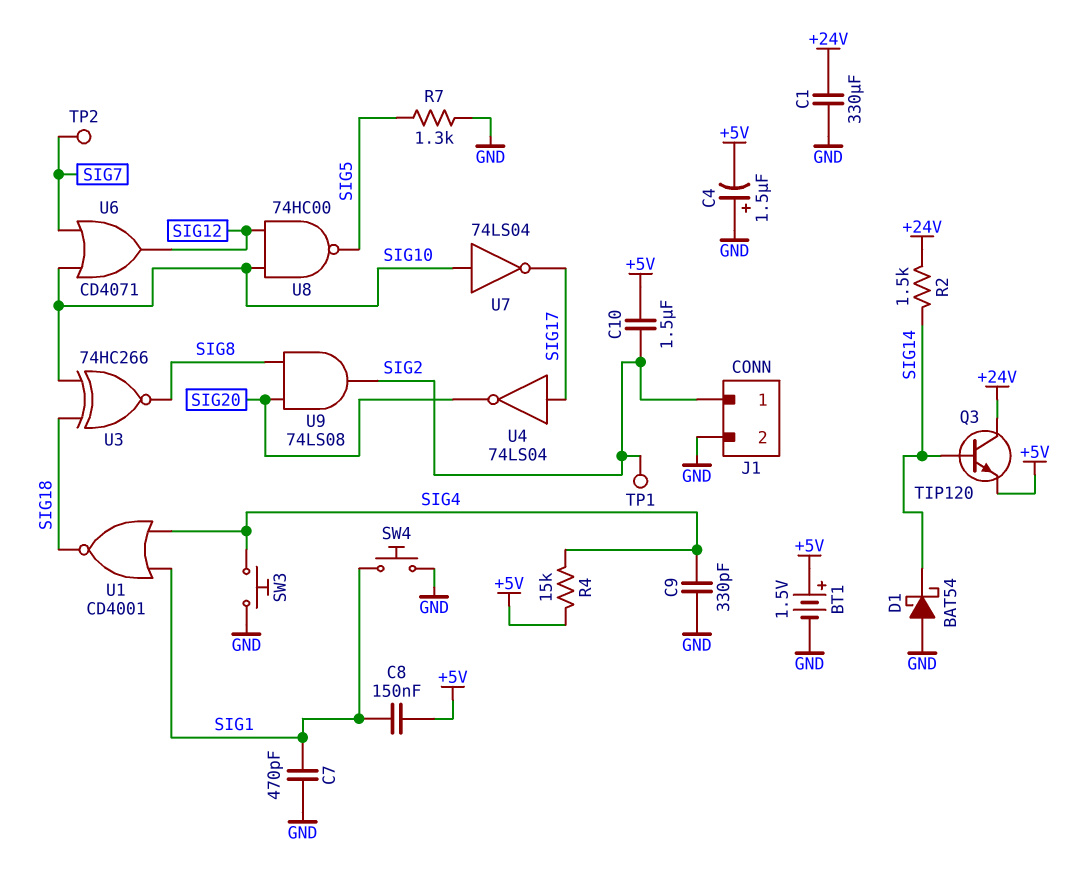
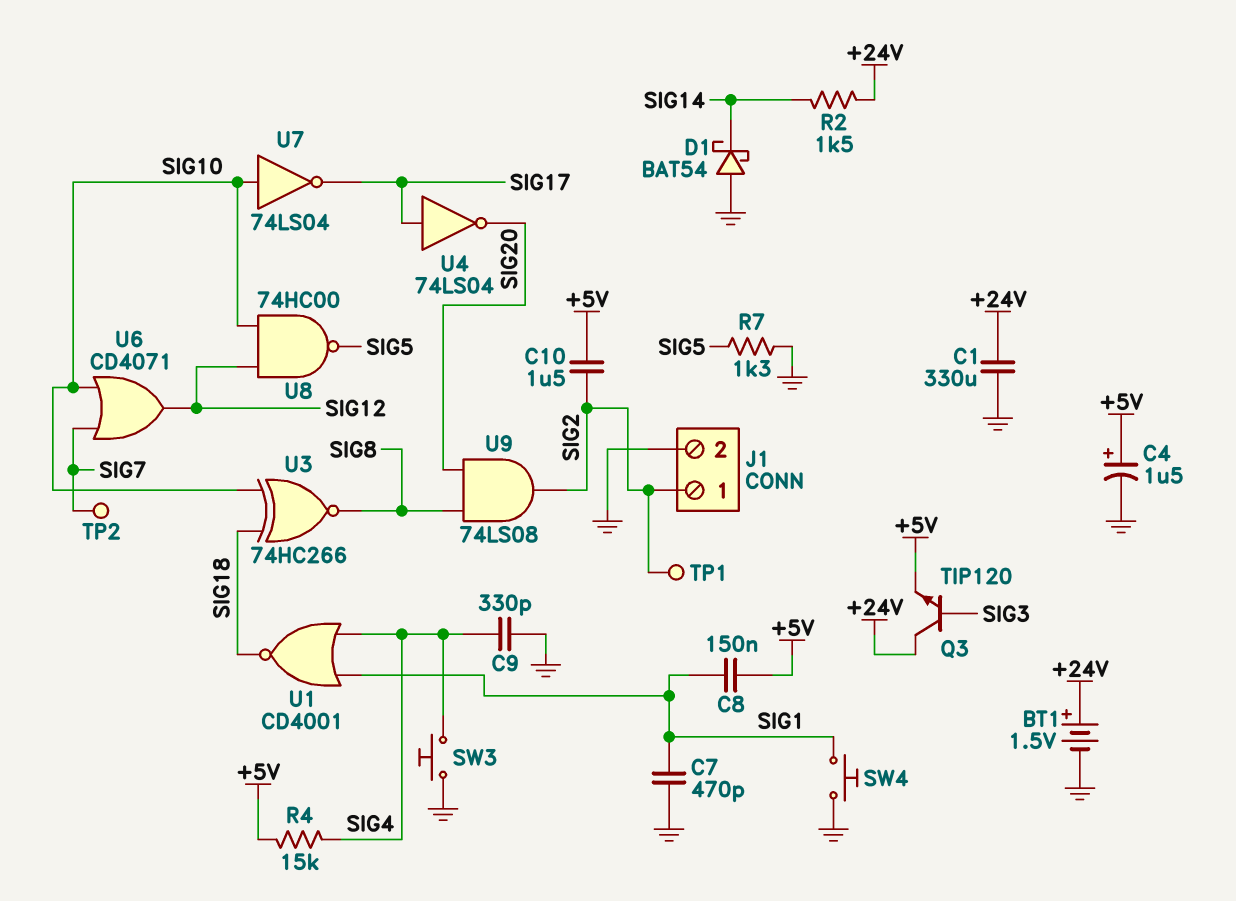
BT1: 1.5V (plus +5V, minus GND) -> 1.5V (plus +24V, minus GND)
C4: 1.5uF (plus GND, minus +5V) -> 1.5uF (plus +5V, minus GND)
Q3: NPN TIP120 (B SIG14, C +24V, E +5V) -> NPN TIP120 (B SIG3, C +24V, E +5V)

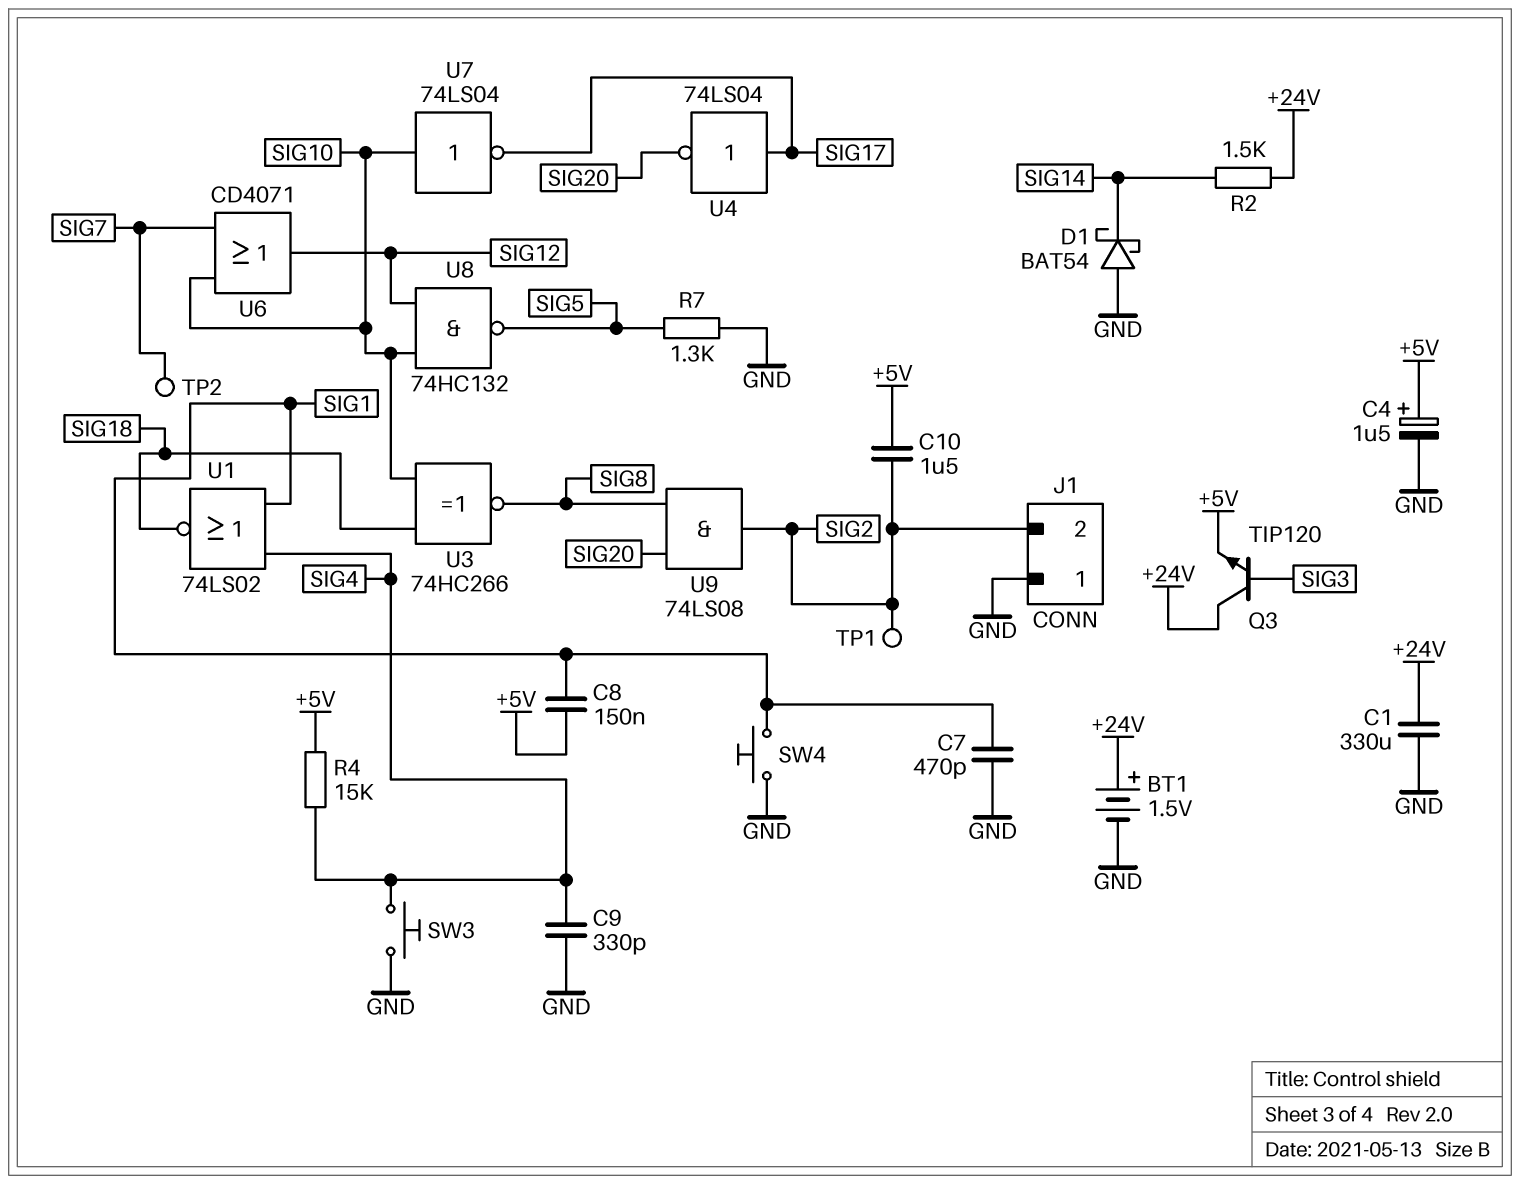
J1 pin 1: SIG2 -> GND
J1 pin 2: GND -> SIG2
U1: NOR CD4001 (in SIG1, in SIG4, out SIG18) -> NOR 74LS02 (in SIG1, in SIG4, out SIG18)
U8: NAND 74HC00 (in SIG10, in SIG12, out SIG5) -> NAND 74HC132 (in SIG10, in SIG12, out SIG5)

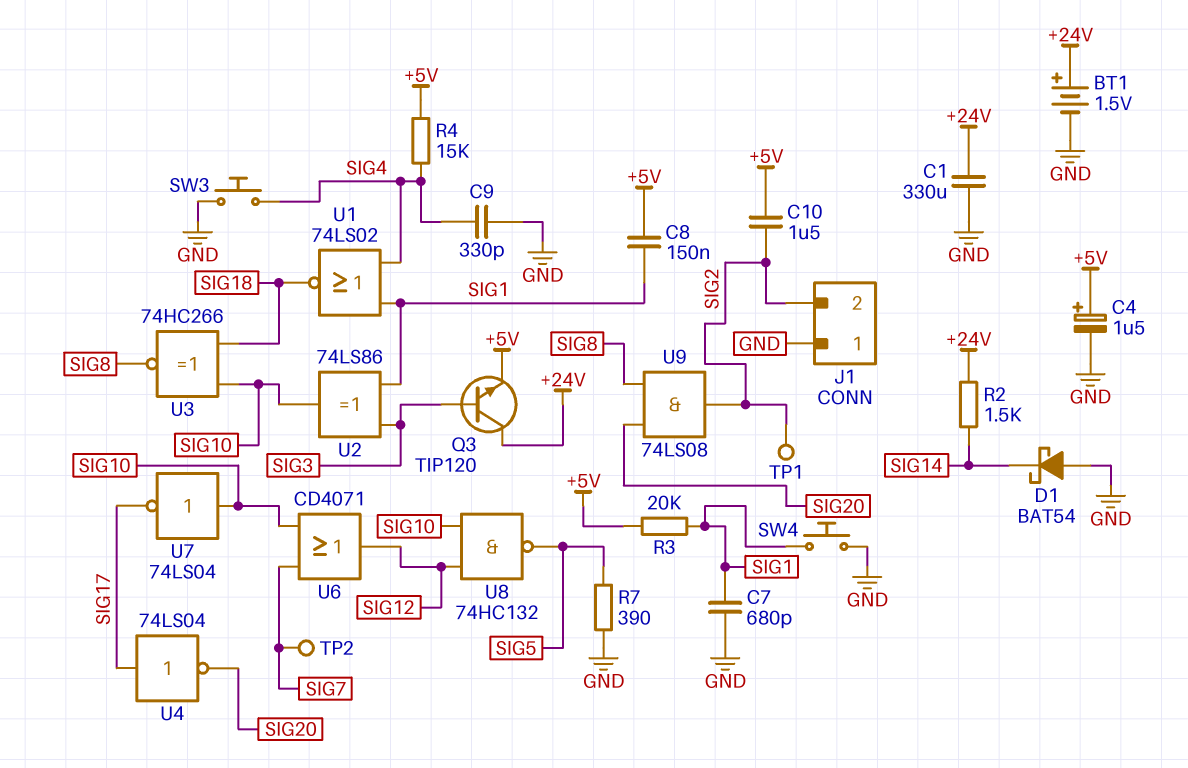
C7: 470pF (GND, SIG1) -> 680pF (GND, SIG1)
R3: none -> 20k (+5V, SIG1)
R7: 1.3k (GND, SIG5) -> 390 (GND, SIG5)
U2: none -> XOR 74LS86 (in SIG1, in SIG3, out SIG10)

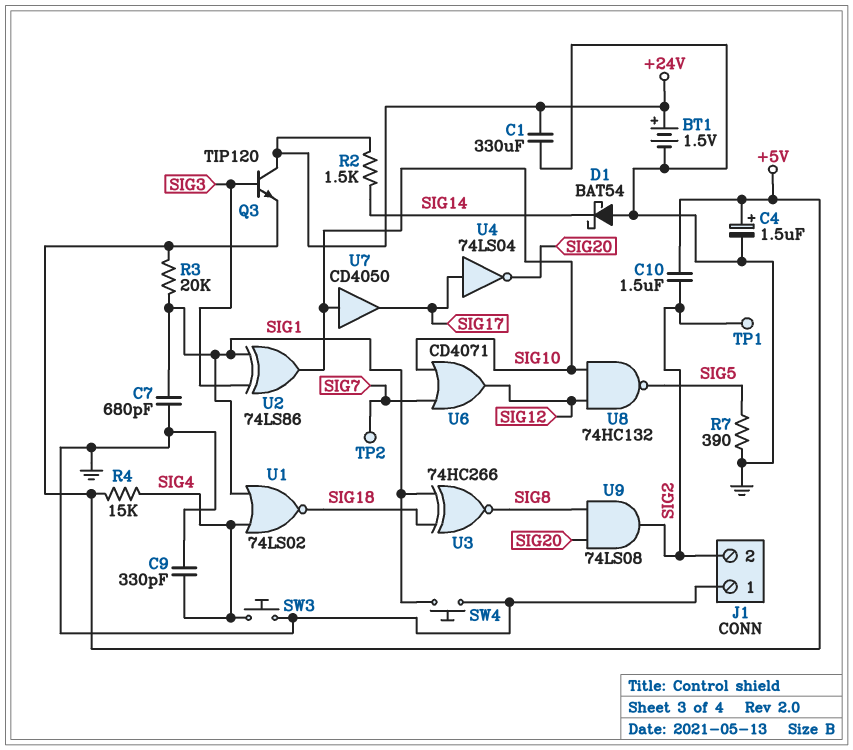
C8: 150nF (+5V, SIG1) -> none
U3: XNOR 74HC266 (in SIG10, in SIG18, out SIG8) -> XNOR 74HC266 (in SIG1, in SIG18, out SIG8)
U7: NOT 74LS04 (in SIG10, out SIG17) -> buffer CD4050 (in SIG10, out SIG17)

